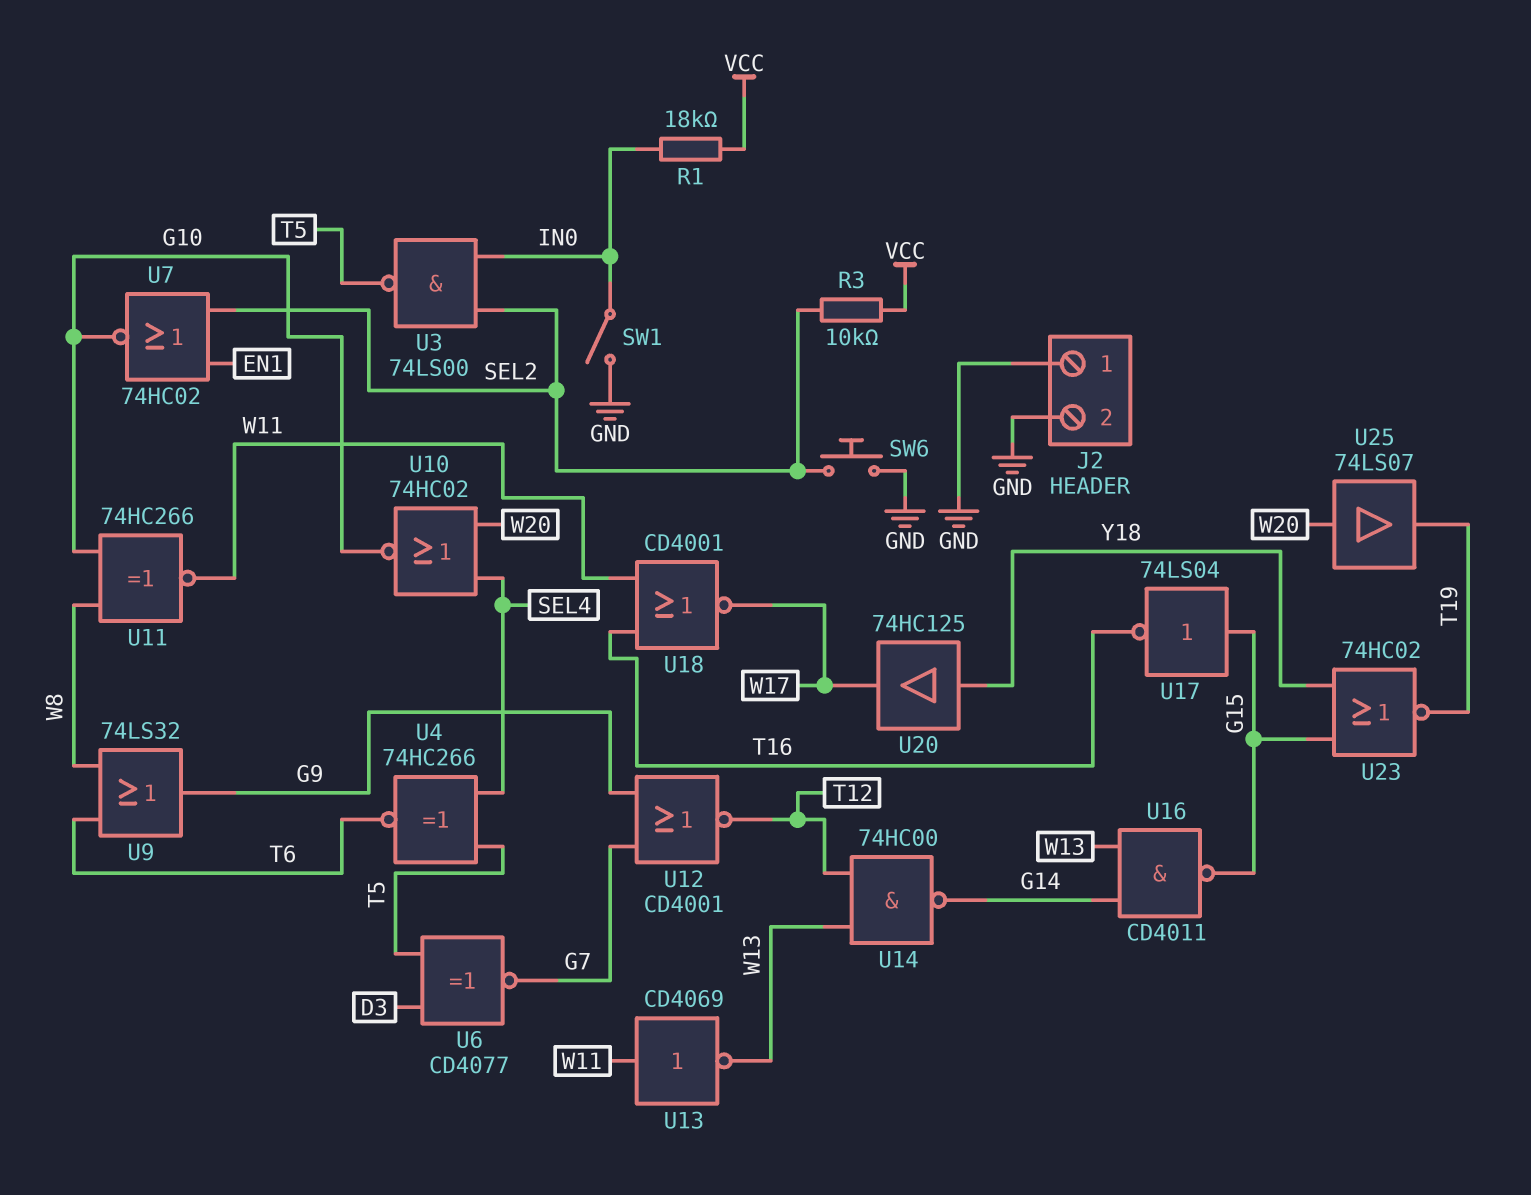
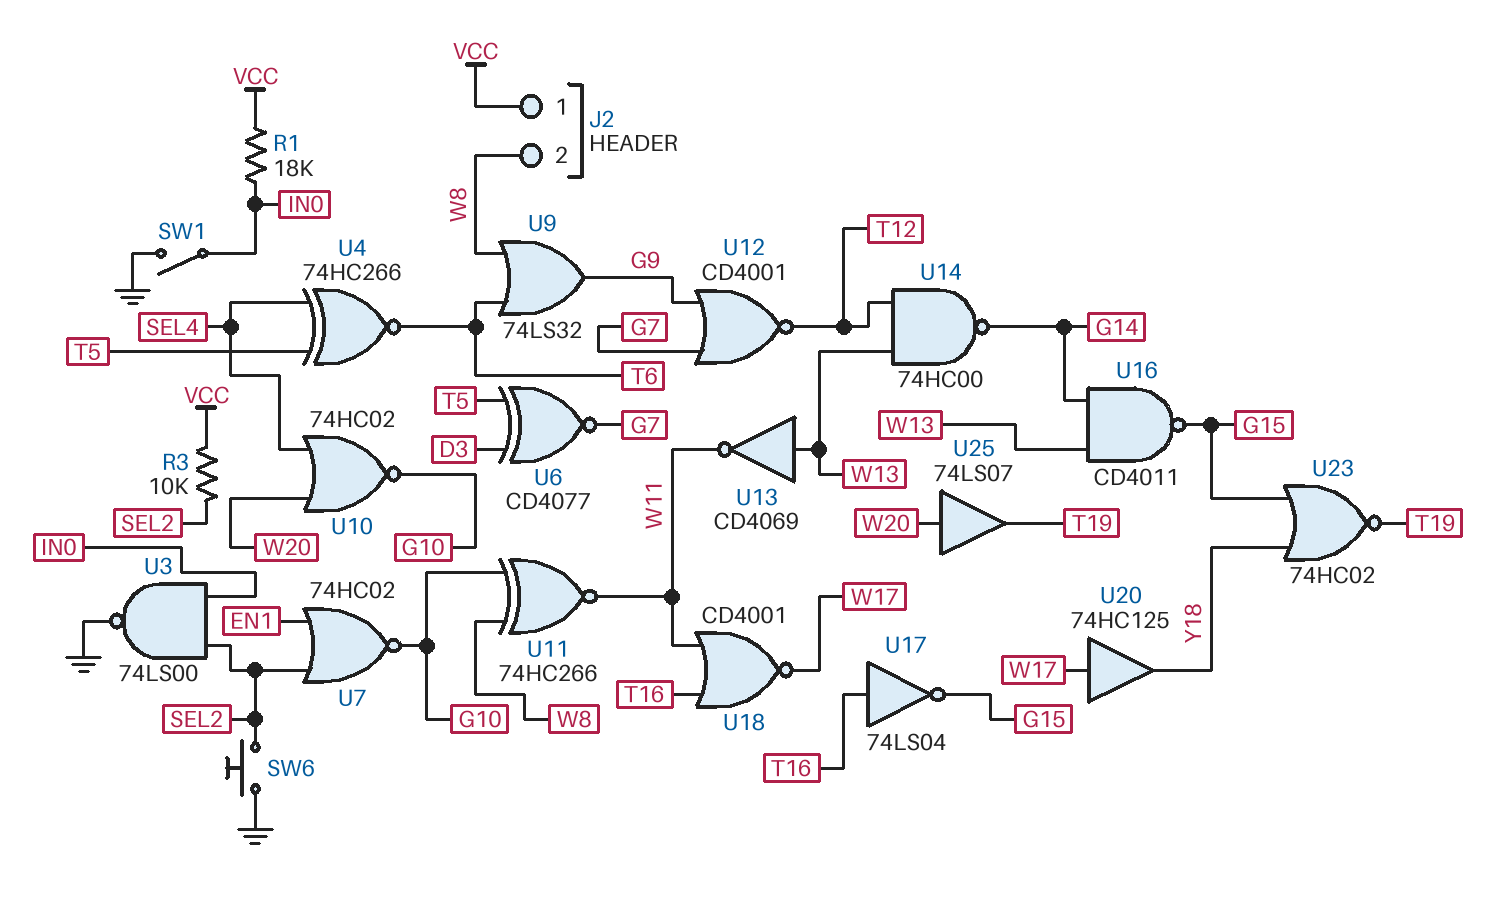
J2 pin 1: GND -> VCC
J2 pin 2: GND -> W8
U3: NAND 74LS00 (in IN0, in SEL2, out T5) -> NAND 74LS00 (in IN0, in SEL2, out GND)
U13: NOT CD4069 (in W11, out W13) -> NOT CD4069 (in W13, out W11)
U17: NOT 74LS04 (in G15, out T16) -> NOT 74LS04 (in T16, out G15)
U20: buffer 74HC125 (in Y18, out W17) -> buffer 74HC125 (in W17, out Y18)

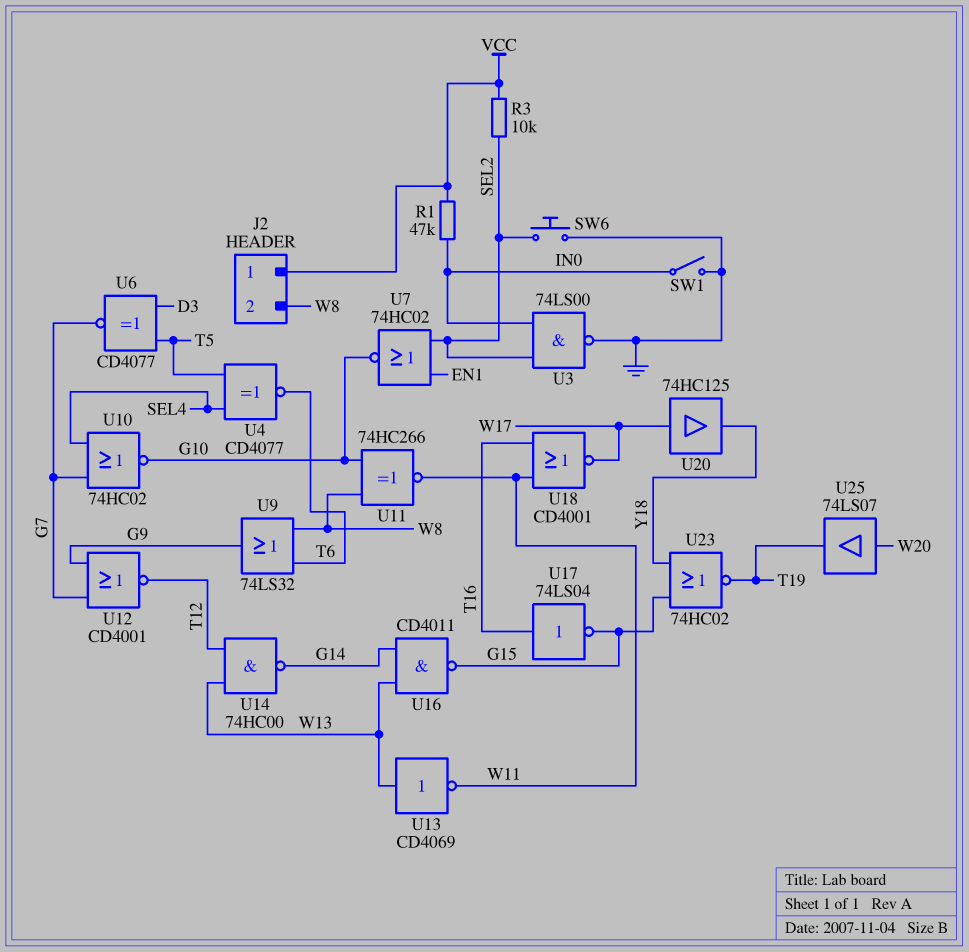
R1: 18k (IN0, VCC) -> 47k (IN0, VCC)
U4: XNOR 74HC266 (in SEL4, in T5, out T6) -> XNOR CD4077 (in SEL4, in T5, out T6)
U10: NOR 74HC02 (in SEL4, in W20, out G10) -> NOR 74HC02 (in G7, in SEL4, out G10)

